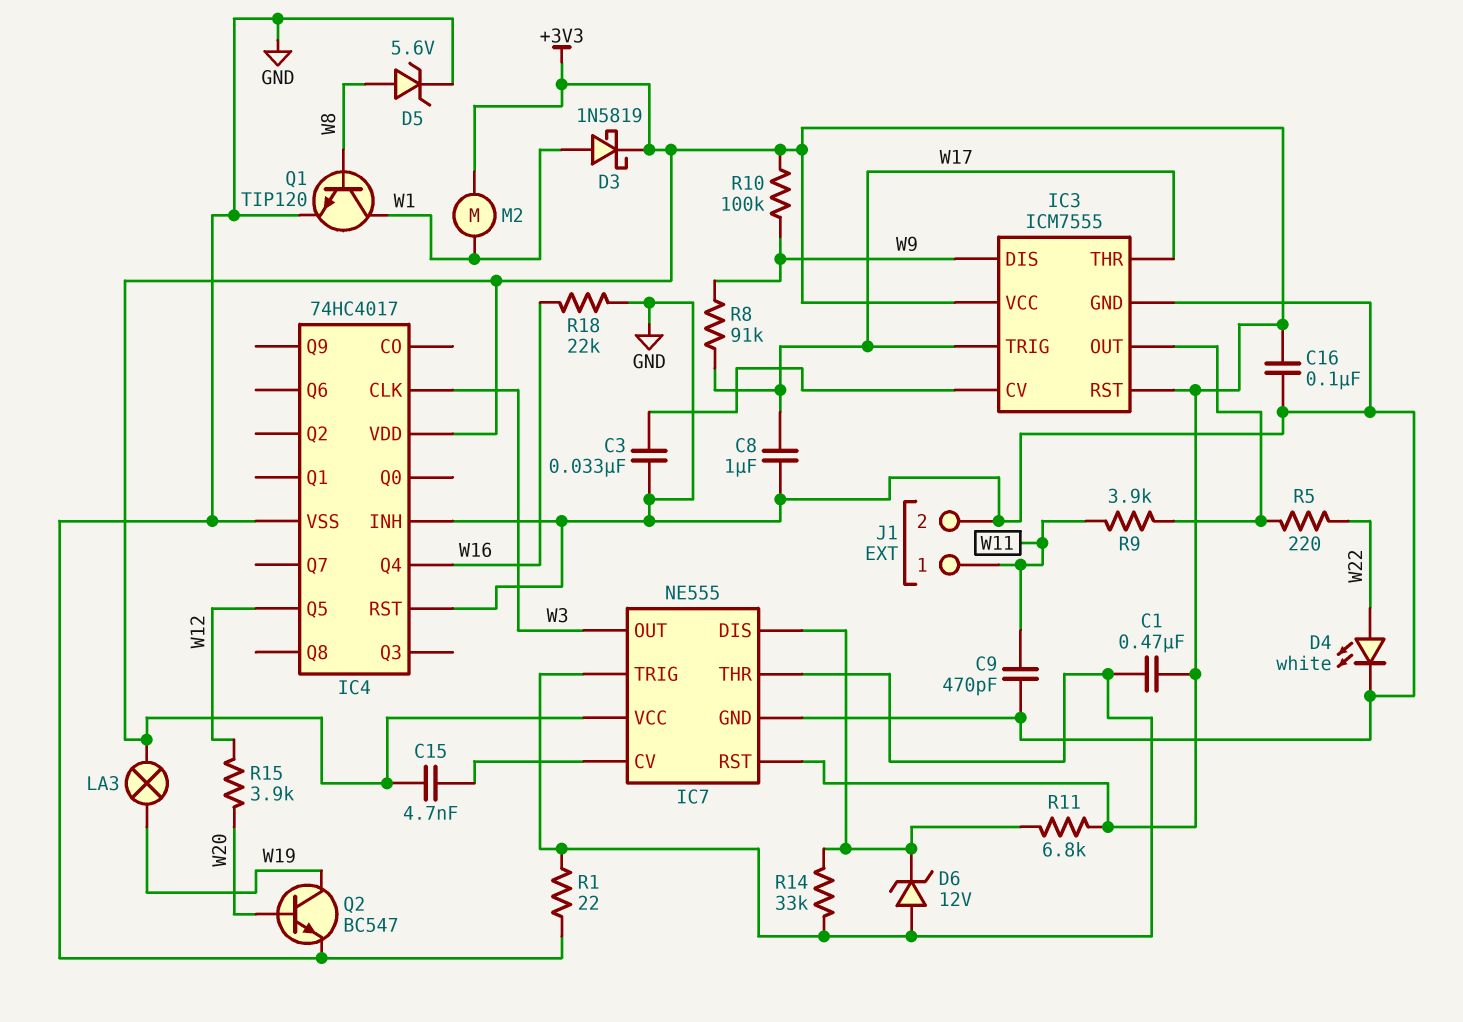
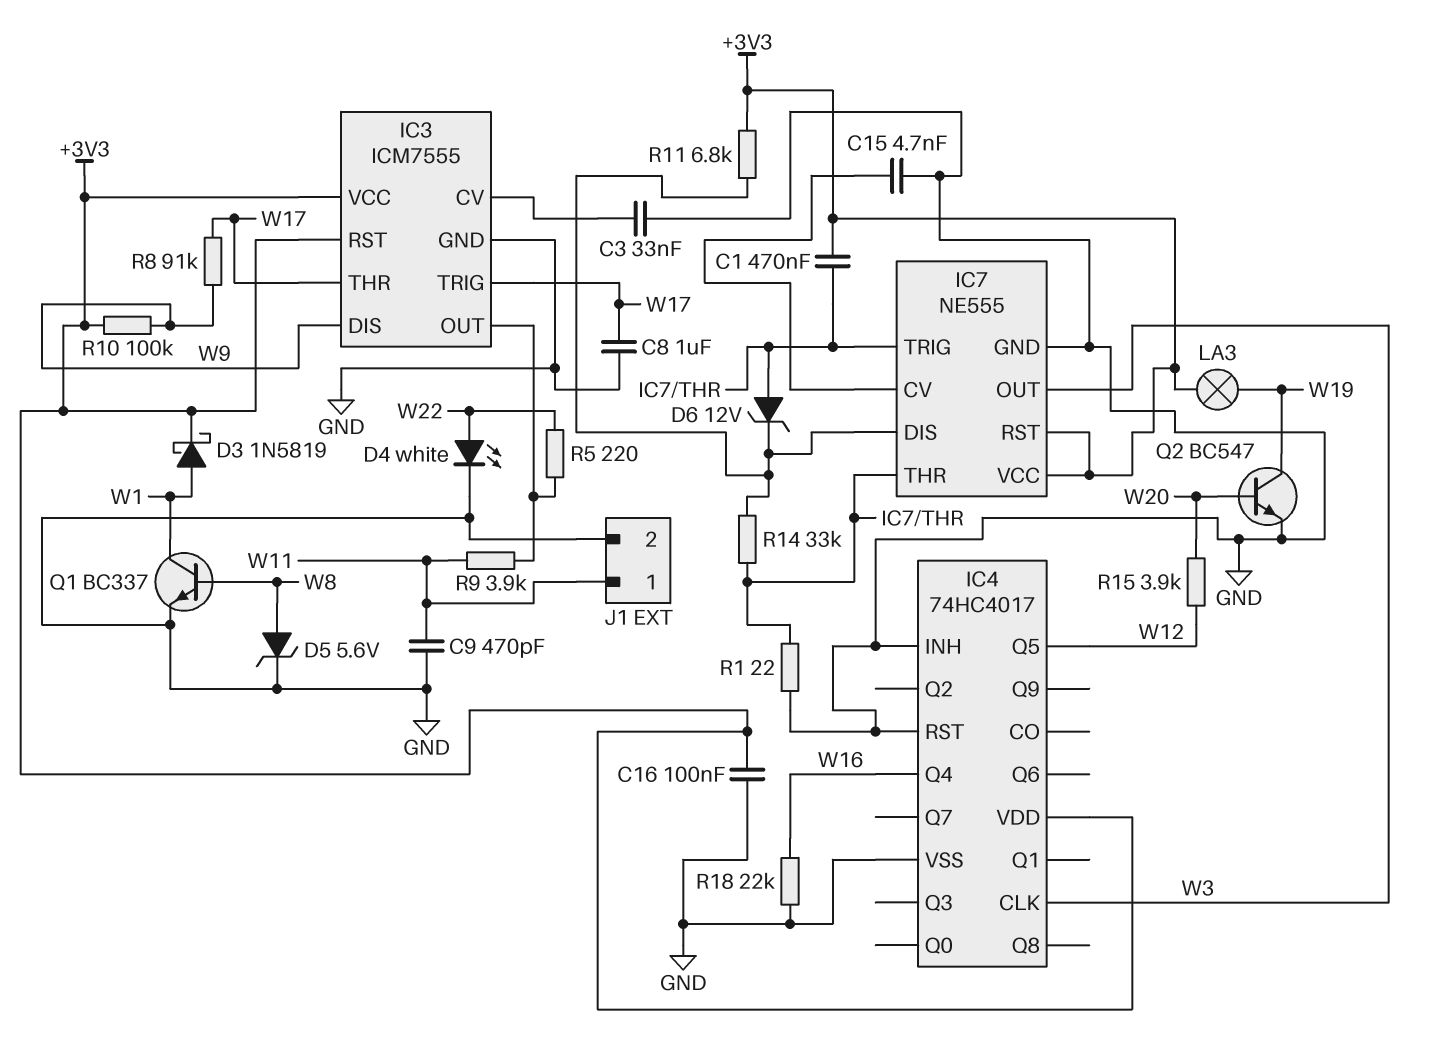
C15: 4.7nF (+3V3, IC7/CV) -> 4.7nF (GND, IC7/CV)
M2: motor (+3V3, W1) -> none
Q1: NPN TIP120 (B W8, C W1, E GND) -> NPN BC337 (B W8, C W1, E GND)

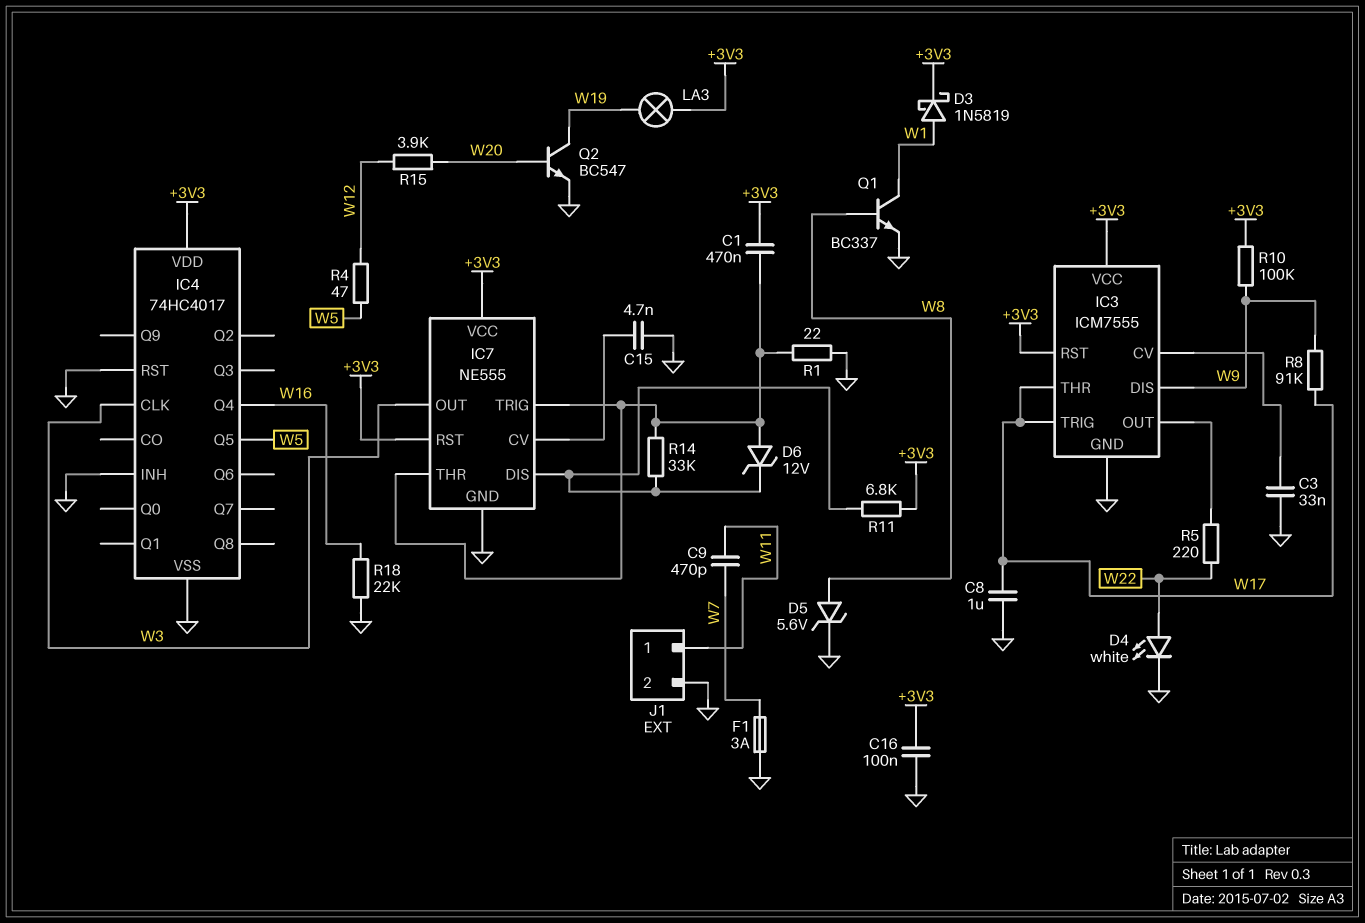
C9: 470pF (GND, W11) -> 470pF (W7, W11)
F1: none -> 3A (GND, W7)
IC4 pin Q5: W12 -> W5
R4: none -> 47 (W5, W12)
R9: 3.9k (IC3/OUT, W11) -> none

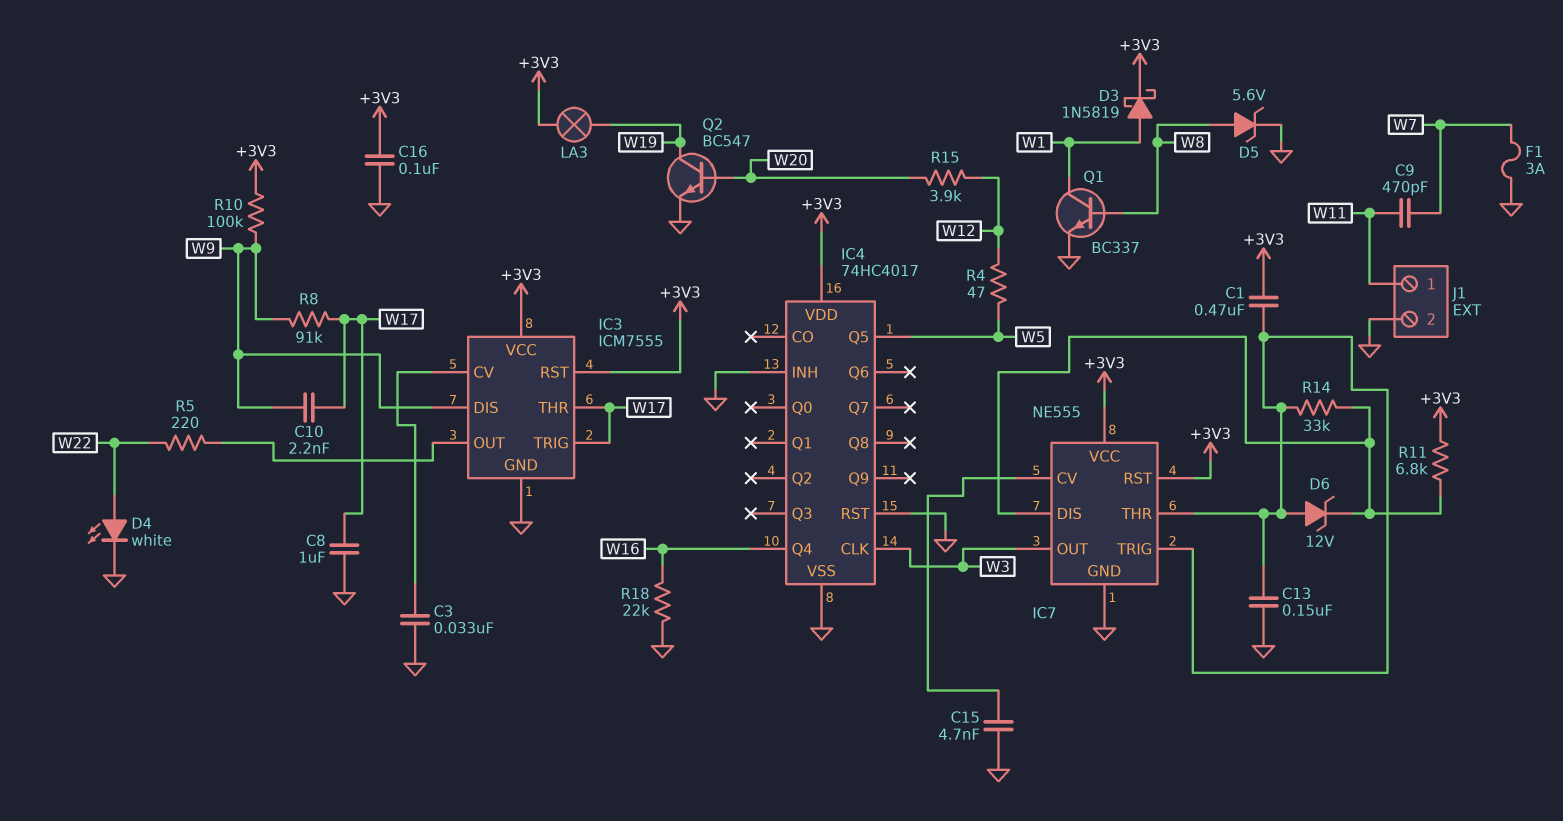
C10: none -> 2.2nF (W9, W17)
C13: none -> 150nF (GND, IC7/THR)
R1: 22 (GND, IC7/THR) -> none

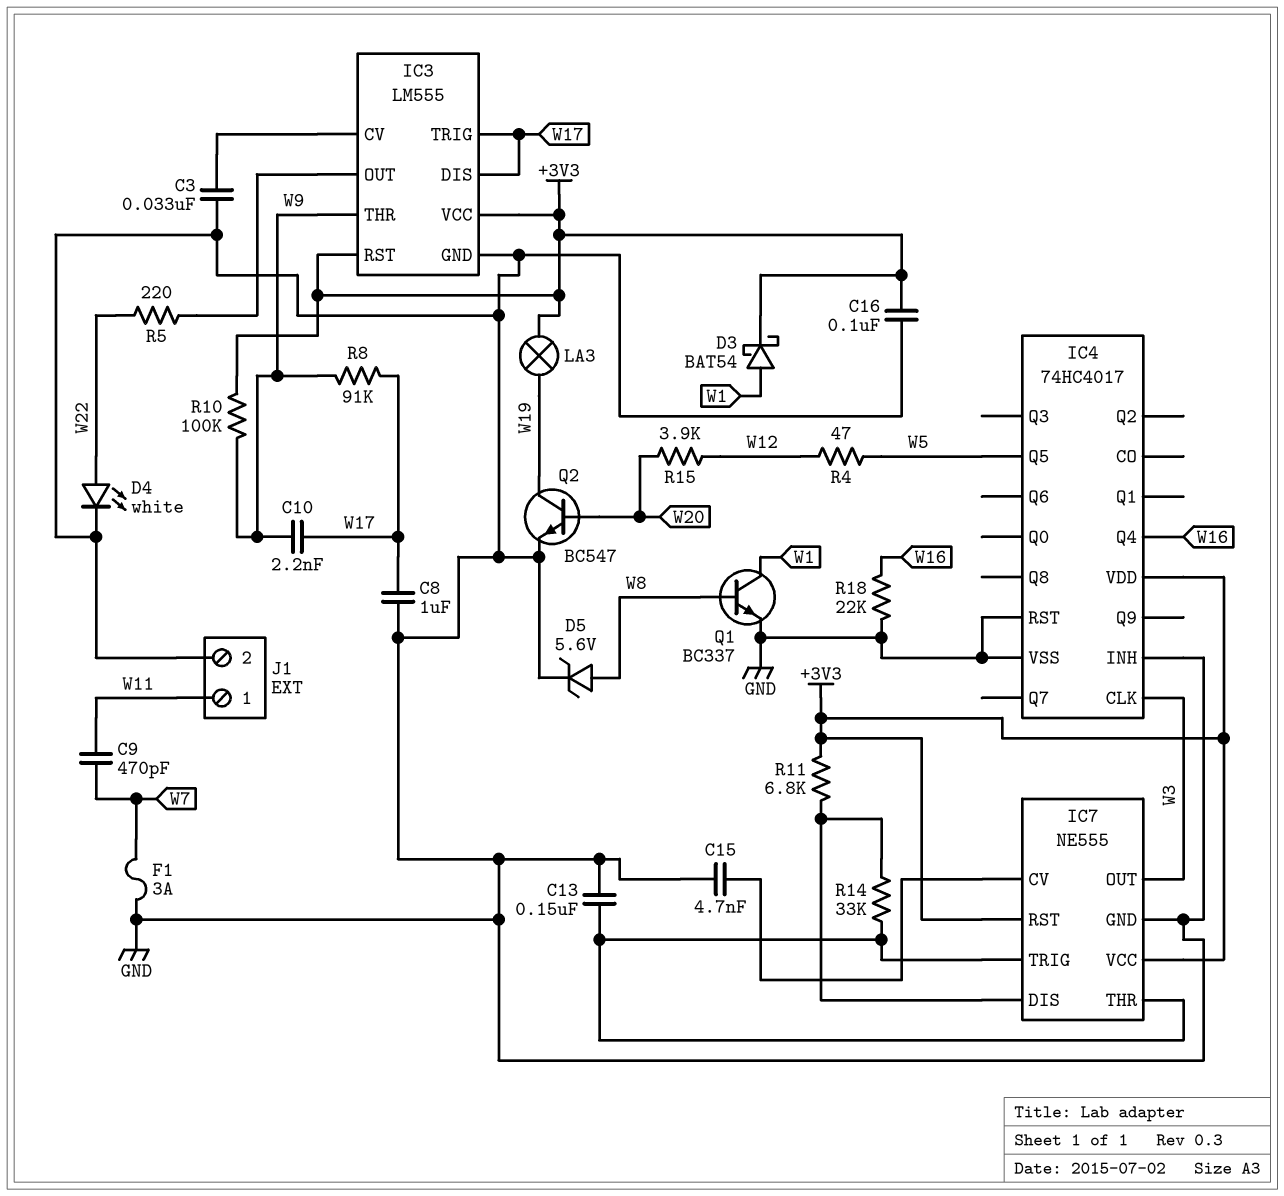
C1: 470nF (+3V3, IC7/THR) -> none
D3: schottky 1N5819 (A W1, K +3V3) -> schottky BAT54 (A W1, K +3V3)
D6: zener 12V (A IC7/THR, K IC7/DIS) -> none
IC3: ICM7555 -> LM555
IC3 pin DIS: W9 -> W17
IC3 pin THR: W17 -> W9

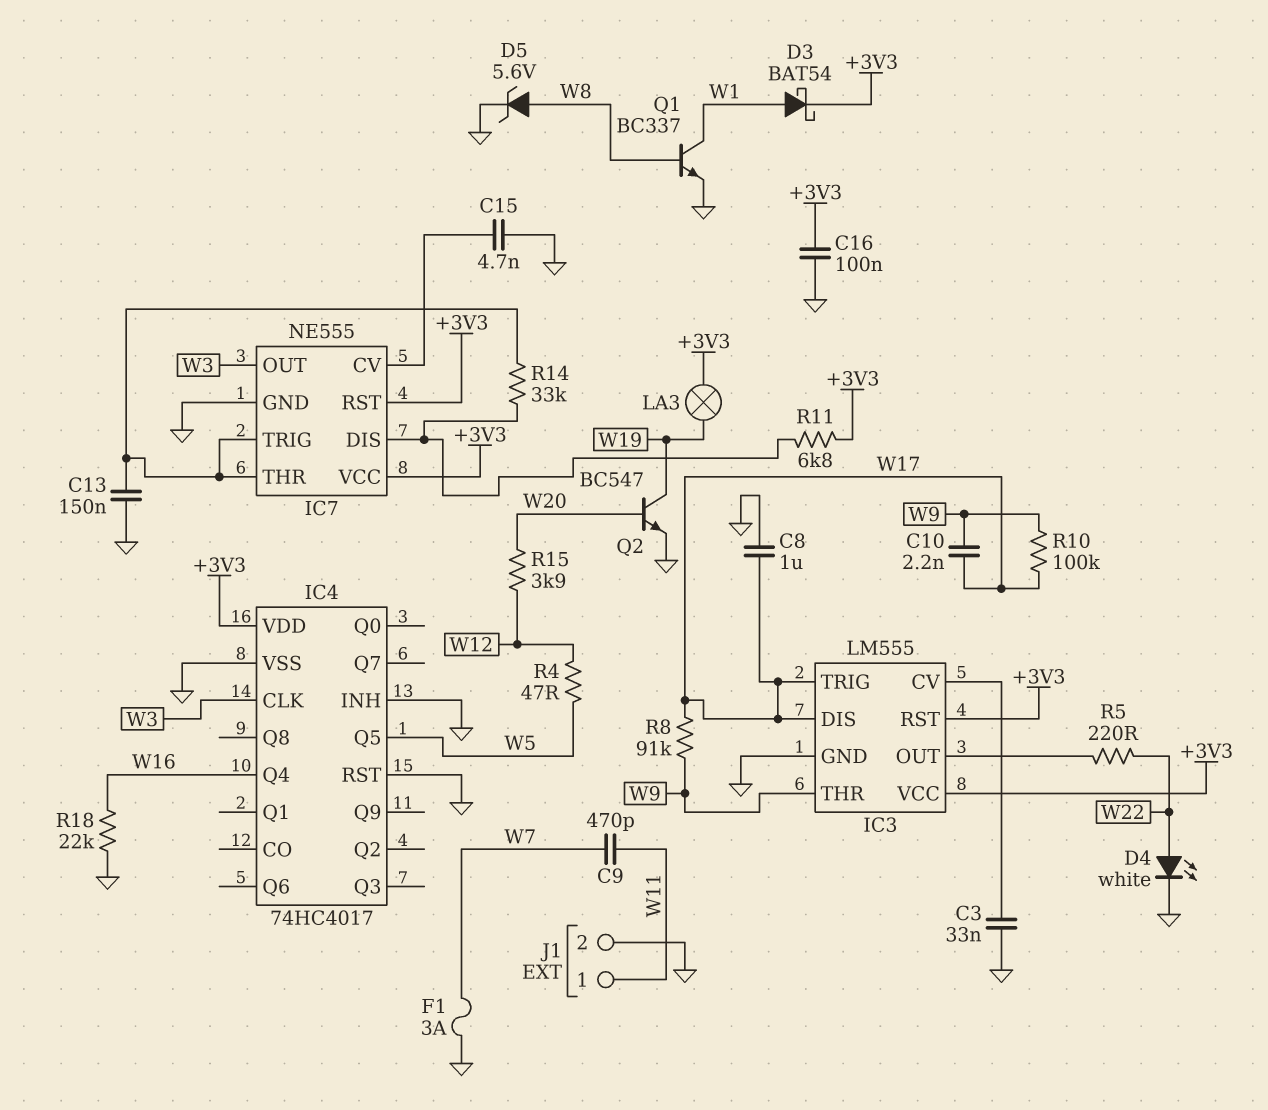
R10: 100k (+3V3, W9) -> 100k (W9, W17)

